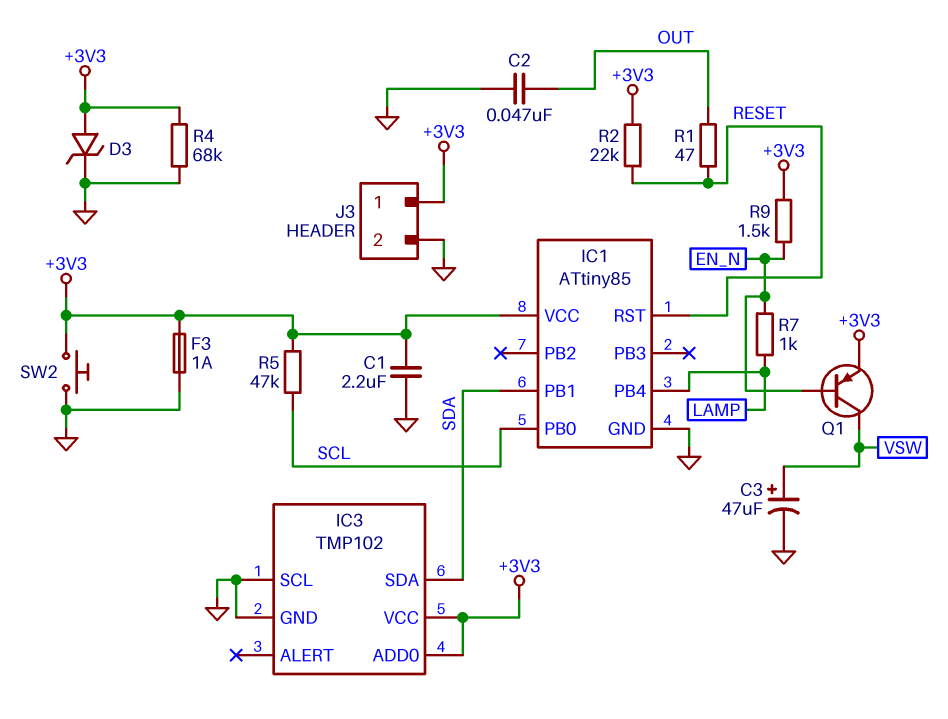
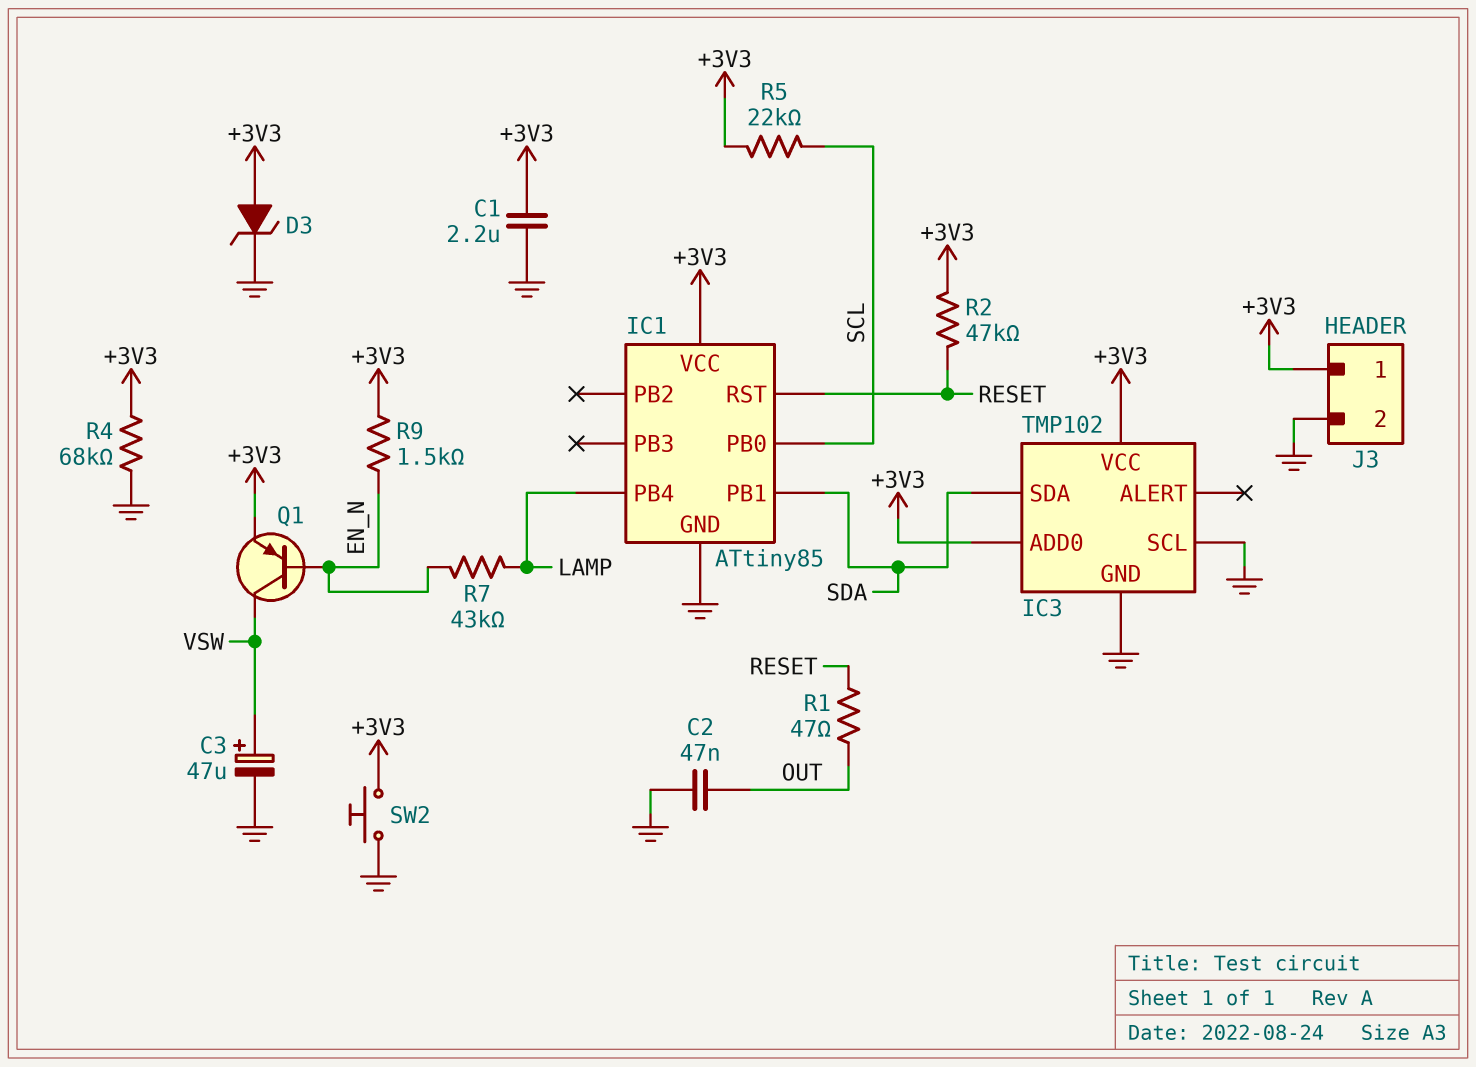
F3: 1A (+3V3, GND) -> none
R2: 22k (+3V3, RESET) -> 47k (+3V3, RESET)
R5: 47k (+3V3, SCL) -> 22k (+3V3, SCL)
R7: 1k (EN_N, LAMP) -> 43k (EN_N, LAMP)

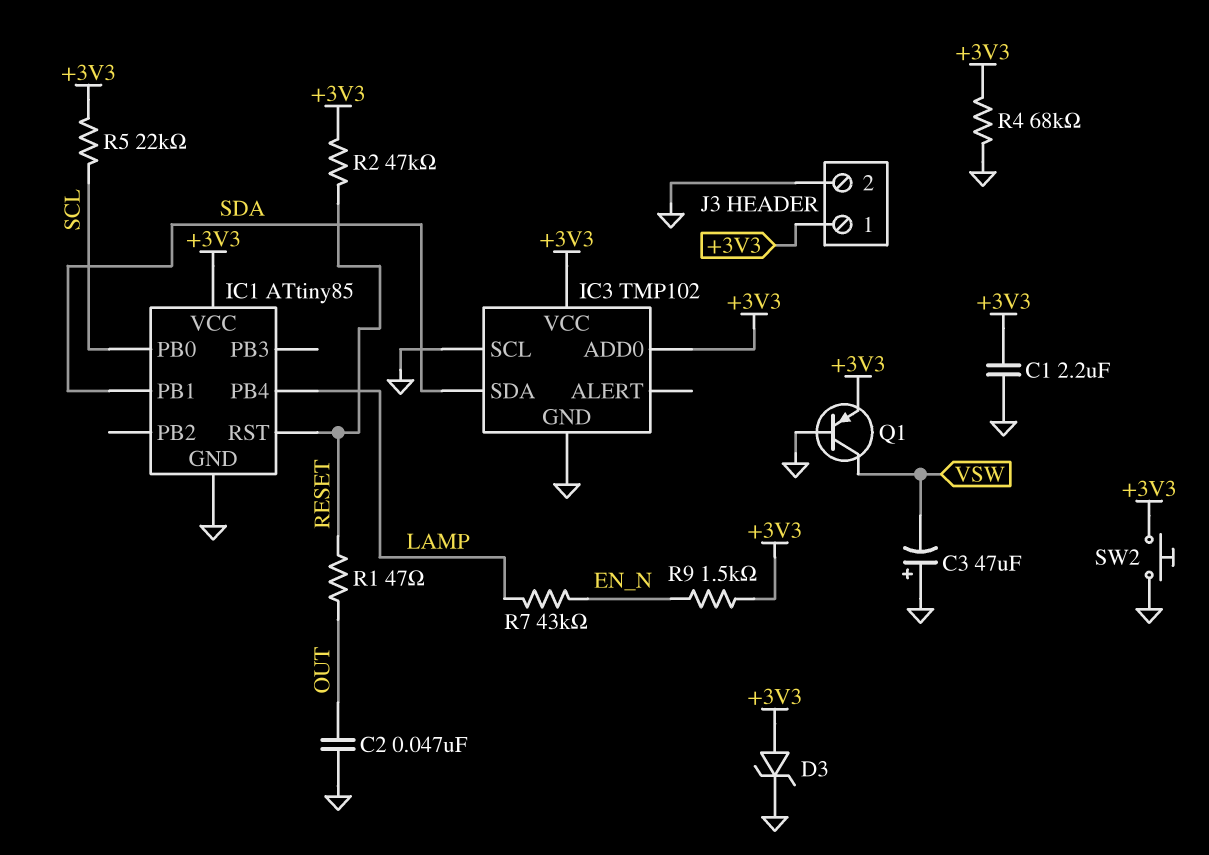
C3: 47uF (plus VSW, minus GND) -> 47uF (plus GND, minus VSW)
Q1: PNP (B EN_N, C VSW, E +3V3) -> PNP (B GND, C VSW, E +3V3)

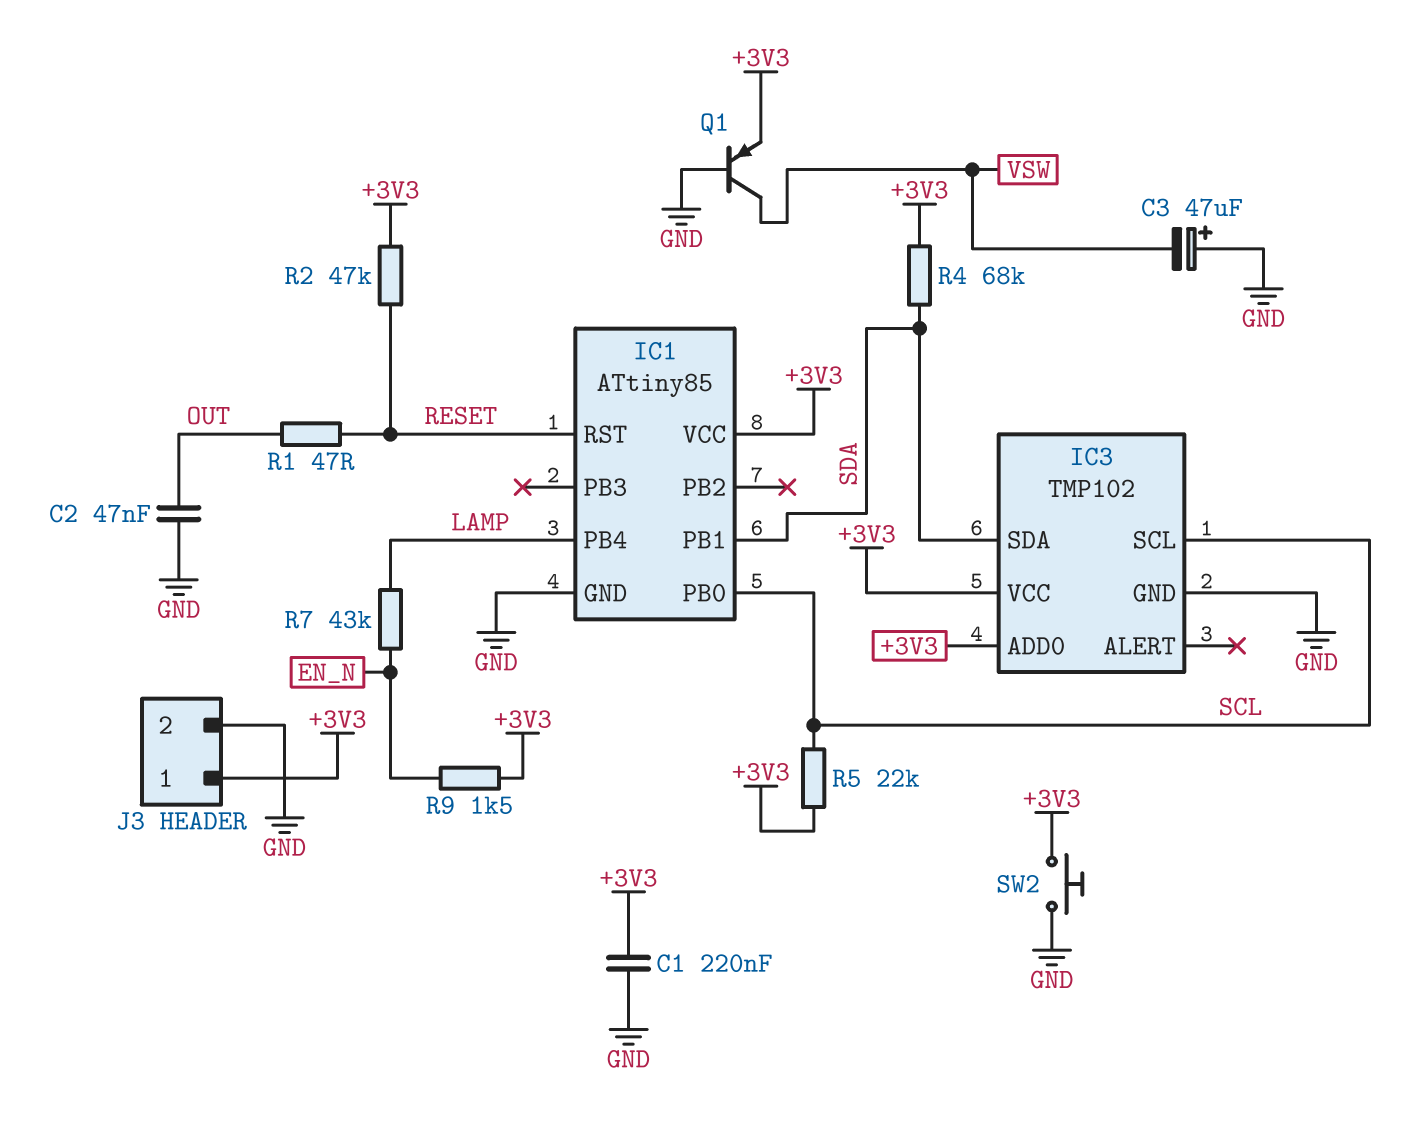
C1: 2.2uF (+3V3, GND) -> 220nF (+3V3, GND)
D3: zener (A +3V3, K GND) -> none
IC3 pin SCL: GND -> SCL
R4: 68k (+3V3, GND) -> 68k (+3V3, SDA)

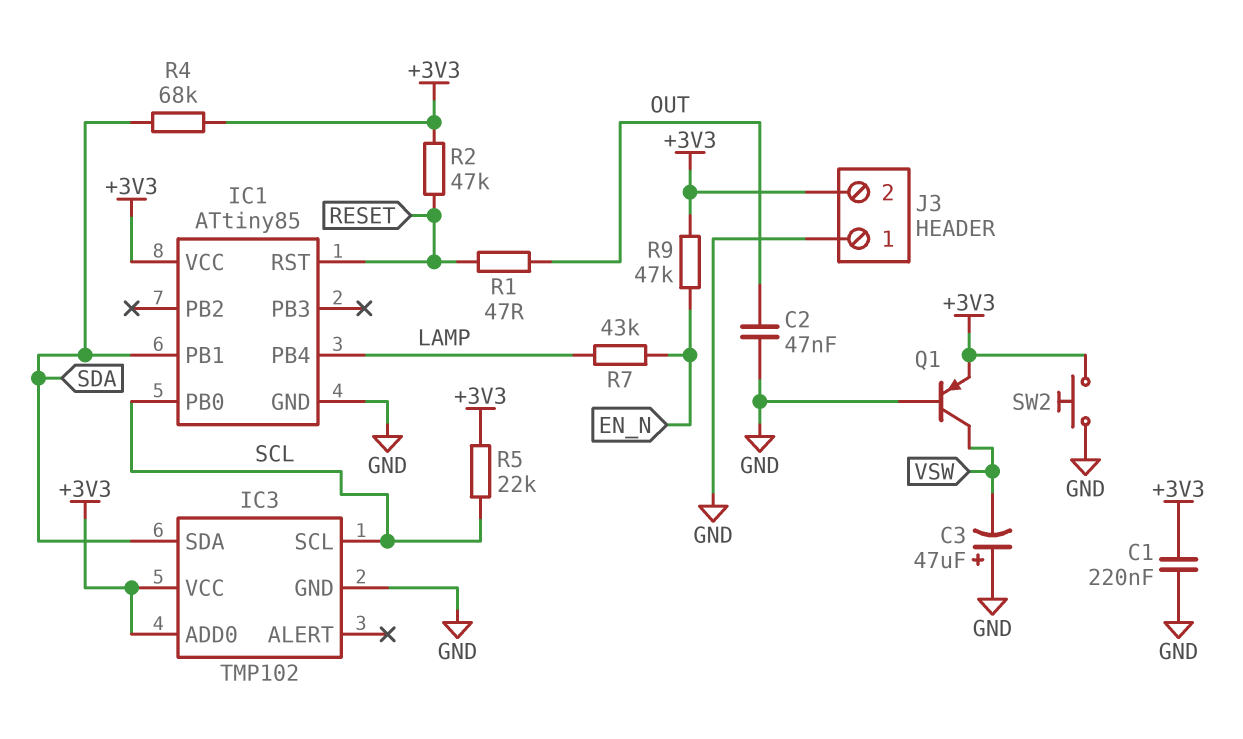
J3 pin 1: +3V3 -> GND
J3 pin 2: GND -> +3V3
R9: 1.5k (+3V3, EN_N) -> 47k (+3V3, EN_N)

